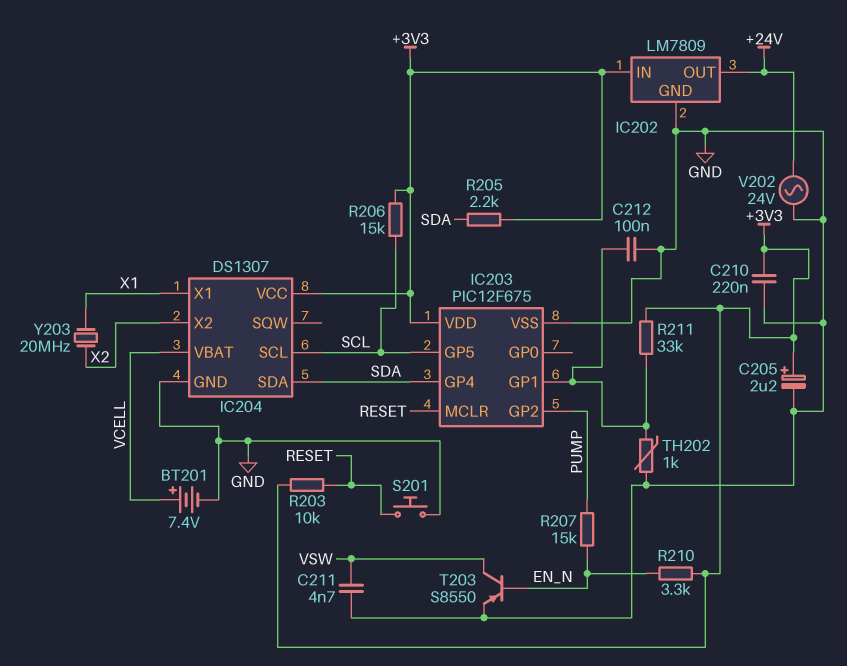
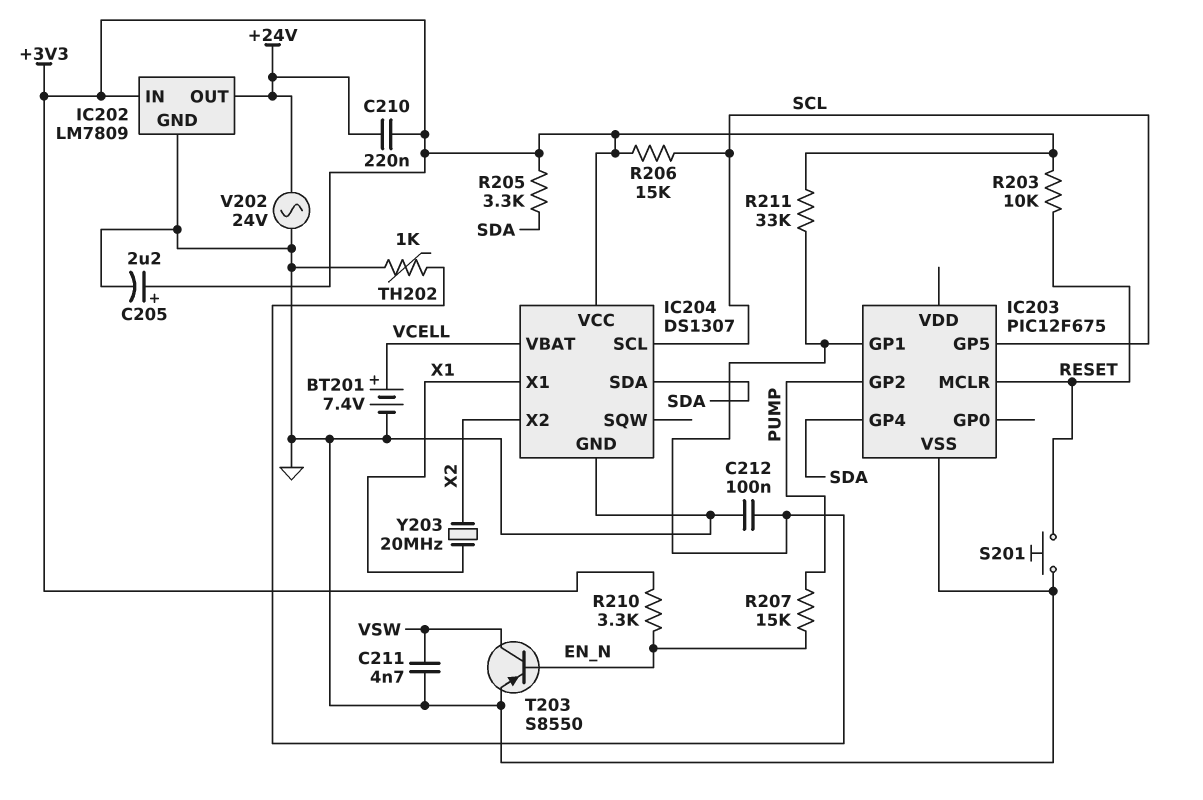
C210: 220nF (+3V3, GND) -> 220nF (+3V3, +24V)
IC203 pin VDD: +3V3 -> none
R205: 2.2k (+3V3, SDA) -> 3.3k (+3V3, SDA)

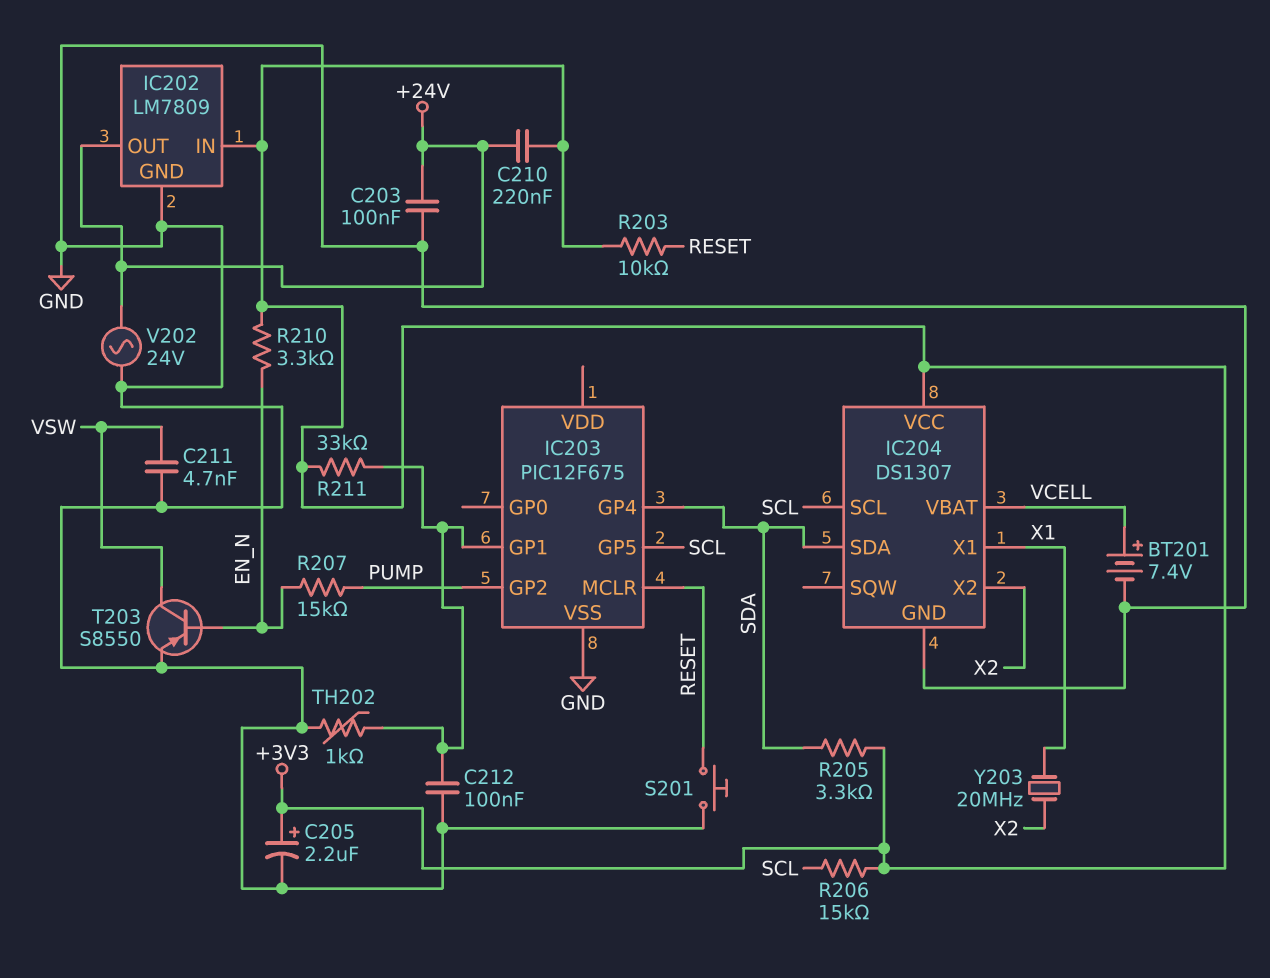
C203: none -> 100nF (+24V, GND)

